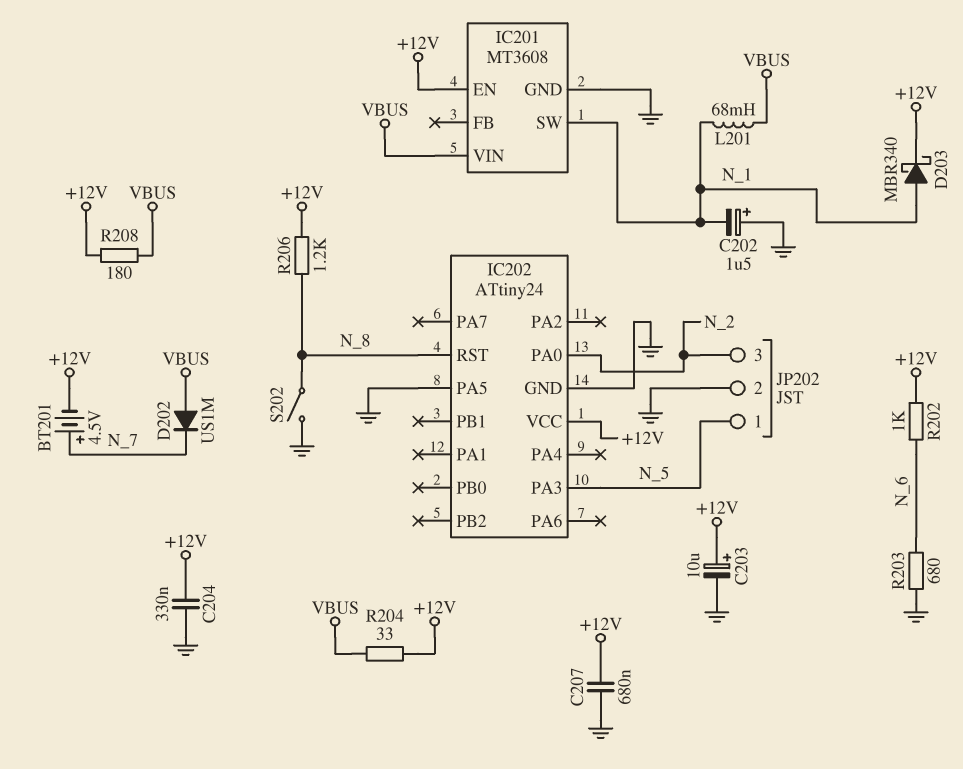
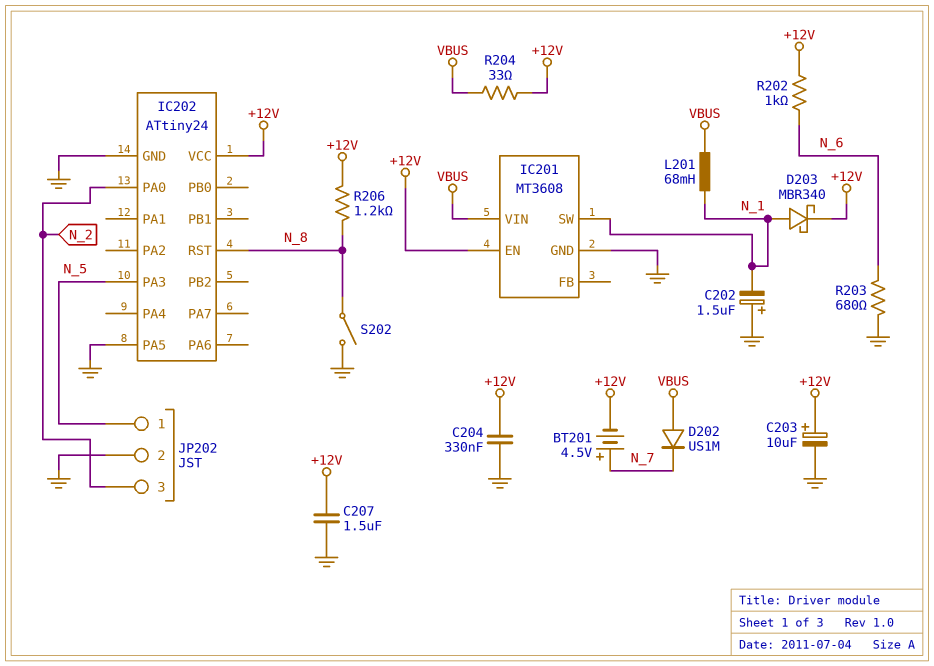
C207: 680nF (+12V, GND) -> 1.5uF (+12V, GND)
R208: 180 (+12V, VBUS) -> none

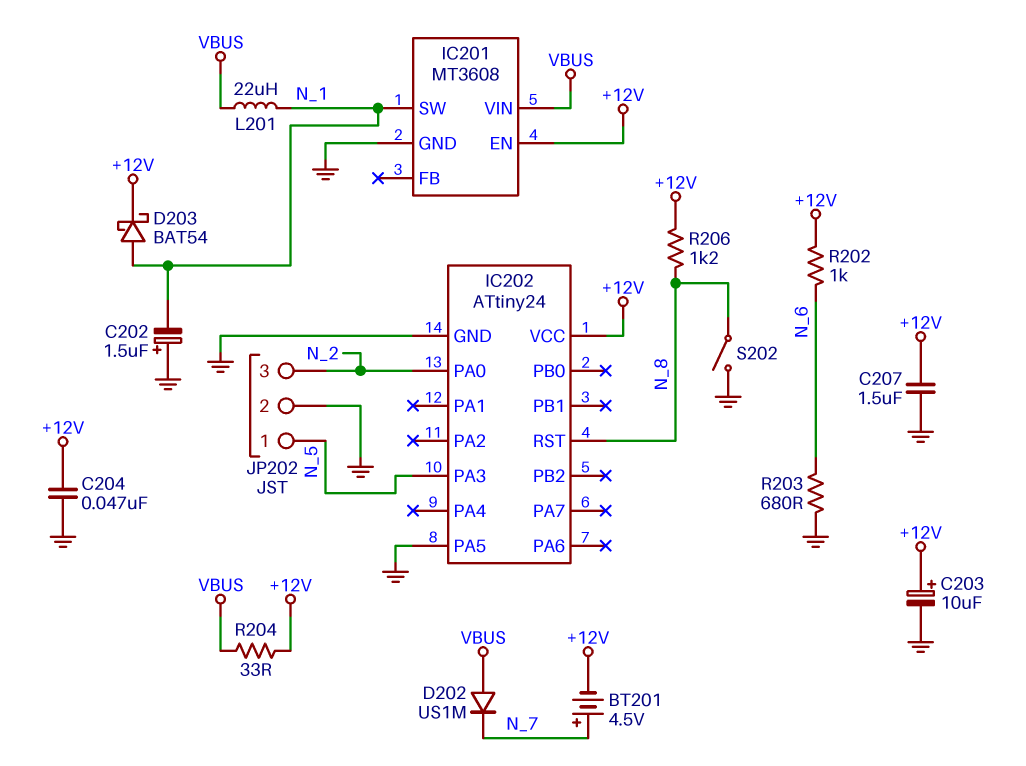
C204: 330nF (+12V, GND) -> 47nF (+12V, GND)
D203: schottky MBR340 (A N_1, K +12V) -> schottky BAT54 (A N_1, K +12V)
L201: 68mH (N_1, VBUS) -> 22uH (N_1, VBUS)

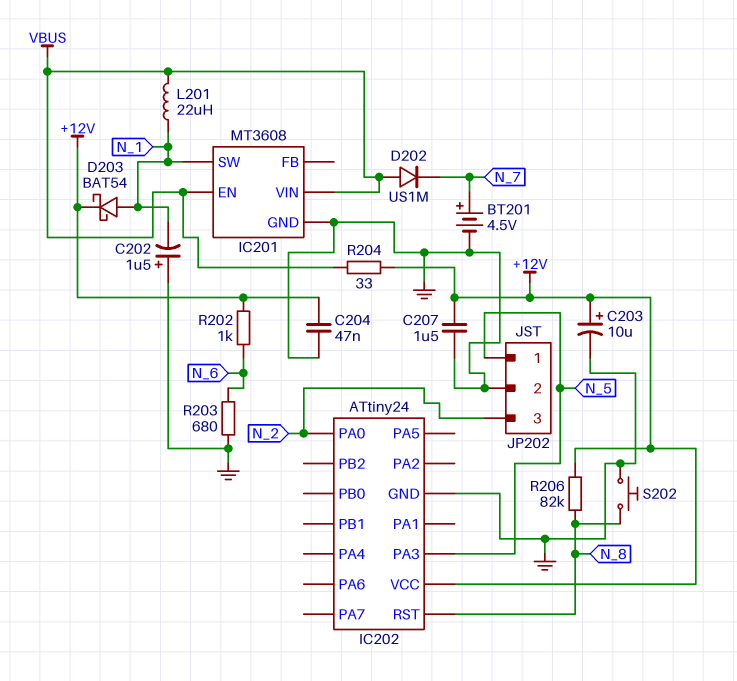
BT201: 4.5V (plus N_7, minus +12V) -> 4.5V (plus N_7, minus GND)
IC201 pin EN: +12V -> VBUS
IC202 pin PA5: GND -> none
R206: 1.2k (+12V, N_8) -> 82k (+12V, N_8)
S202: switch (GND, N_8) -> button (GND, N_8)

